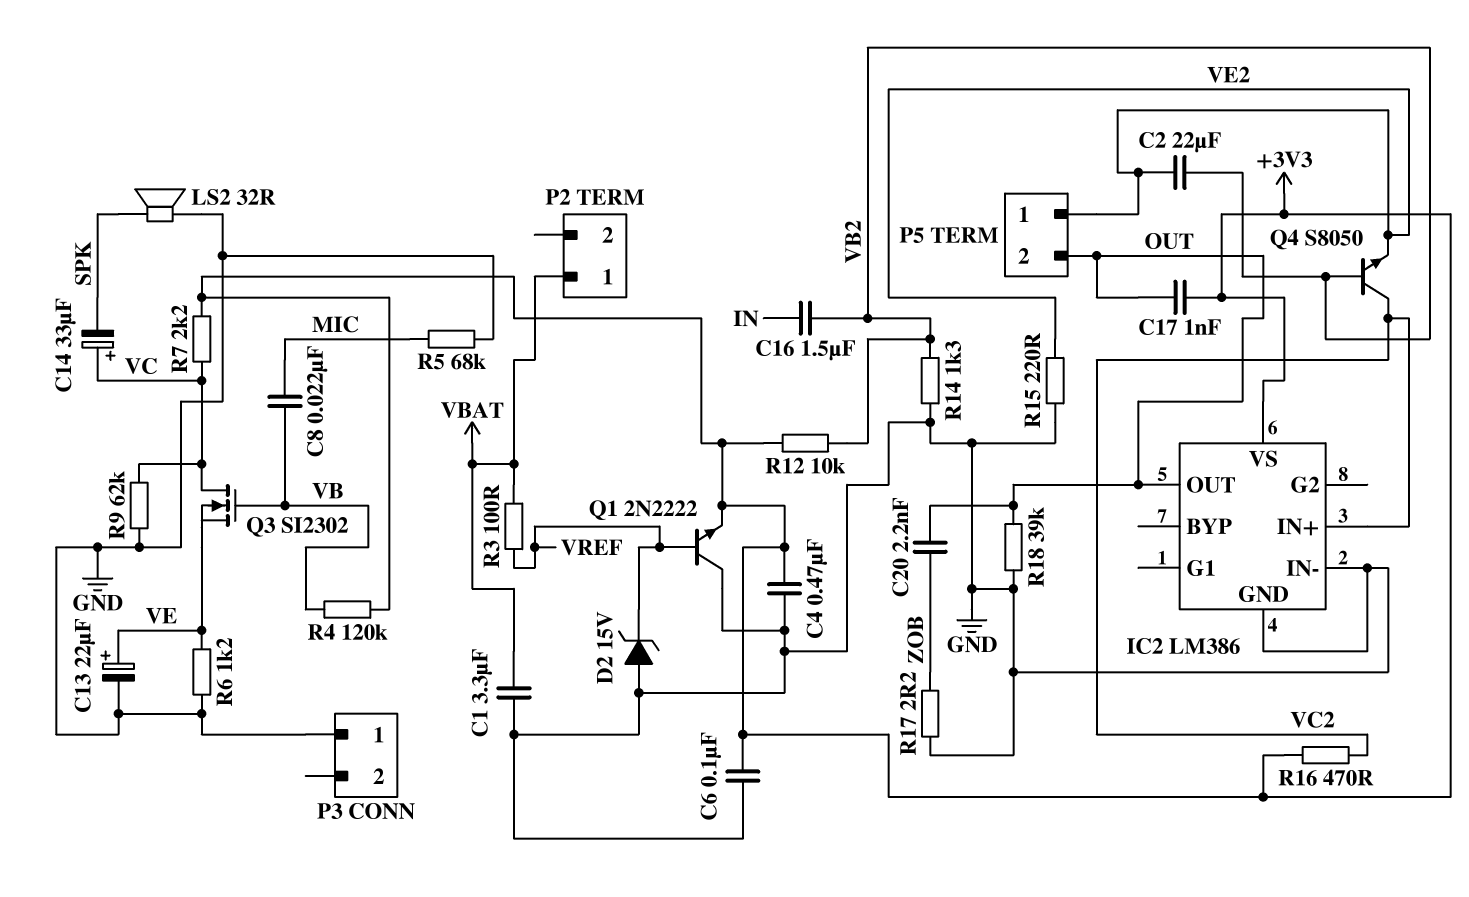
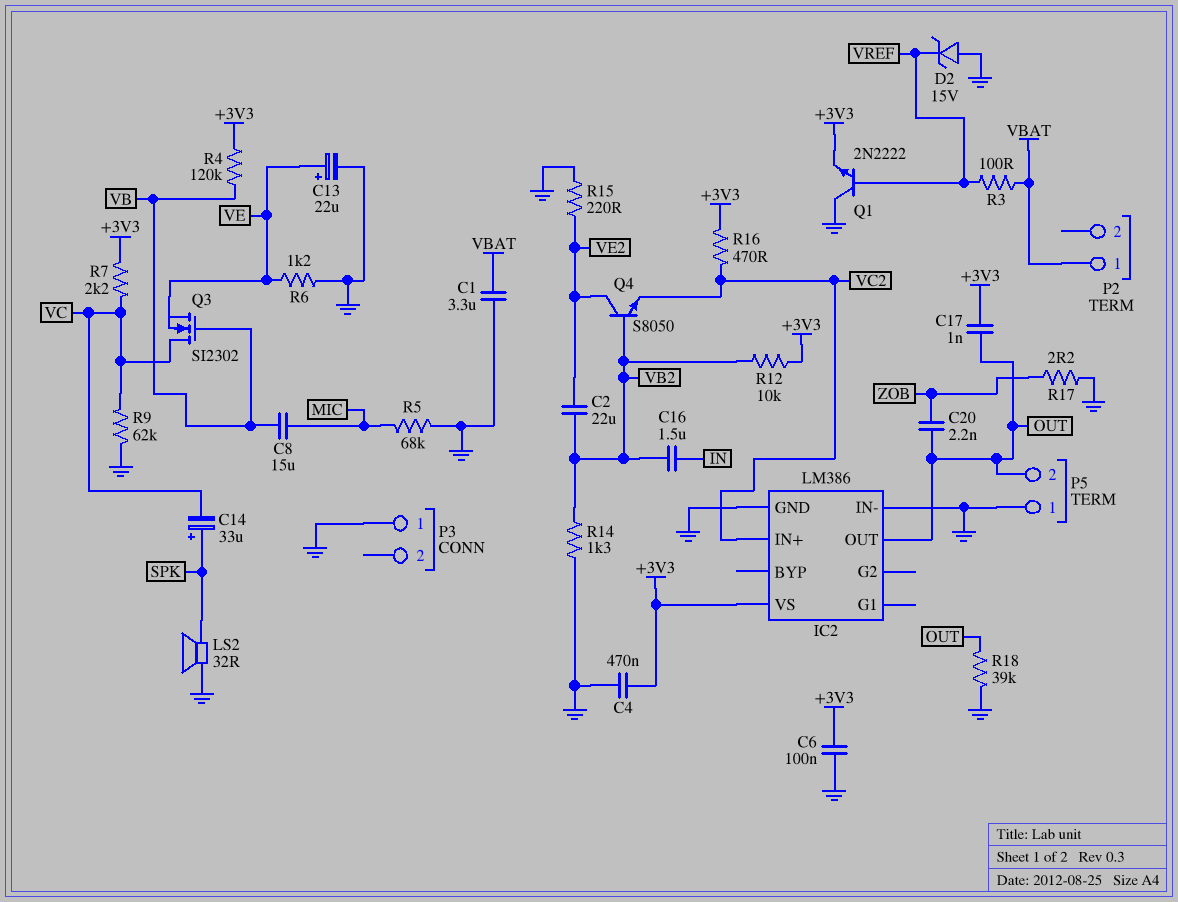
C8: 22nF (MIC, VB) -> 15uF (MIC, VB)
C14: 33uF (plus VC, minus SPK) -> 33uF (plus SPK, minus VC)
P5 pin 1: VE2 -> GND
Q4: NPN S8050 (B VB2, C VC2, E VE2) -> NPN S8050 (B VB2, C VE2, E VC2)

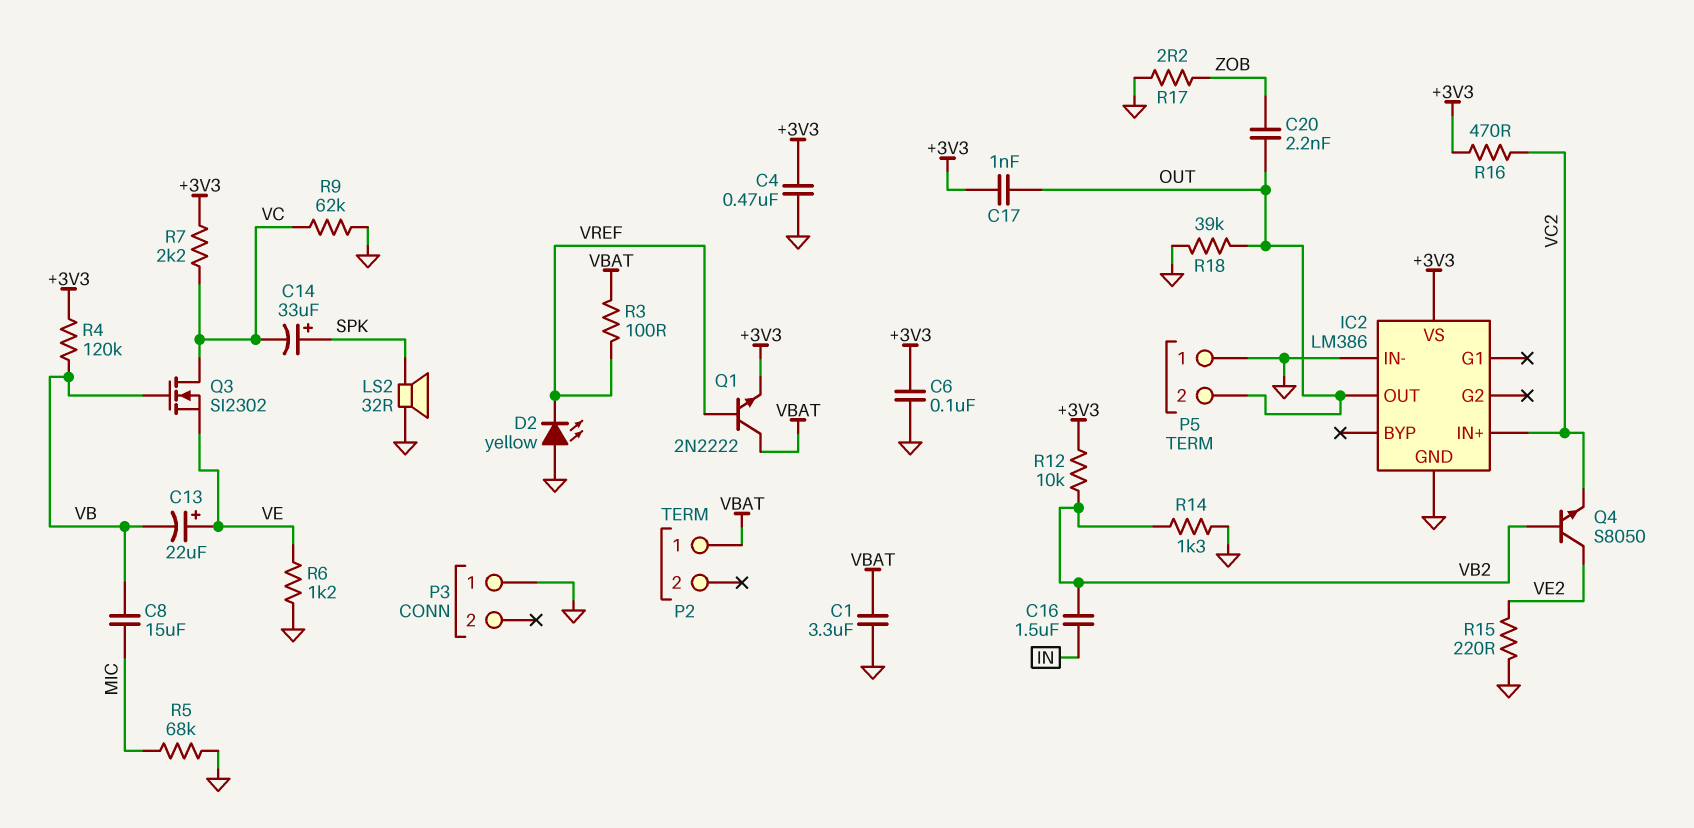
C2: 22uF (VB2, VE2) -> none
C13: 22uF (plus VE, minus GND) -> 22uF (plus VE, minus VB)
D2: zener 15V (A GND, K VREF) -> LED yellow (A GND, K VREF)
Q1: NPN 2N2222 (B VREF, C GND, E +3V3) -> NPN 2N2222 (B VREF, C VBAT, E +3V3)

